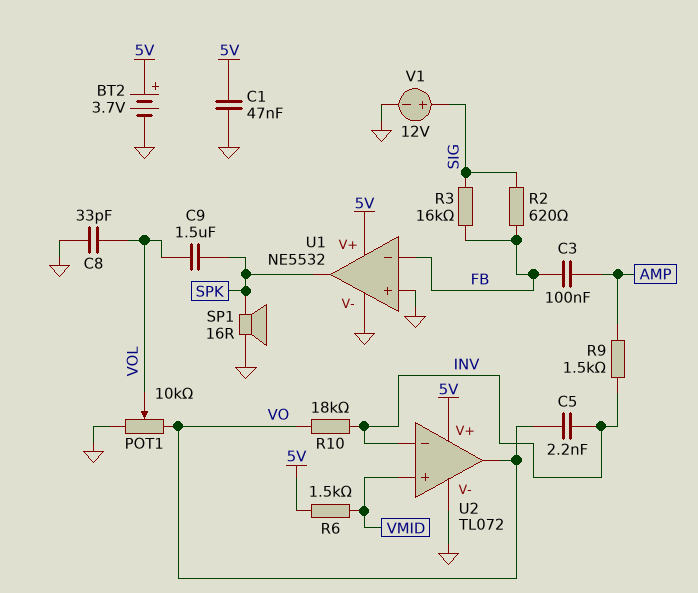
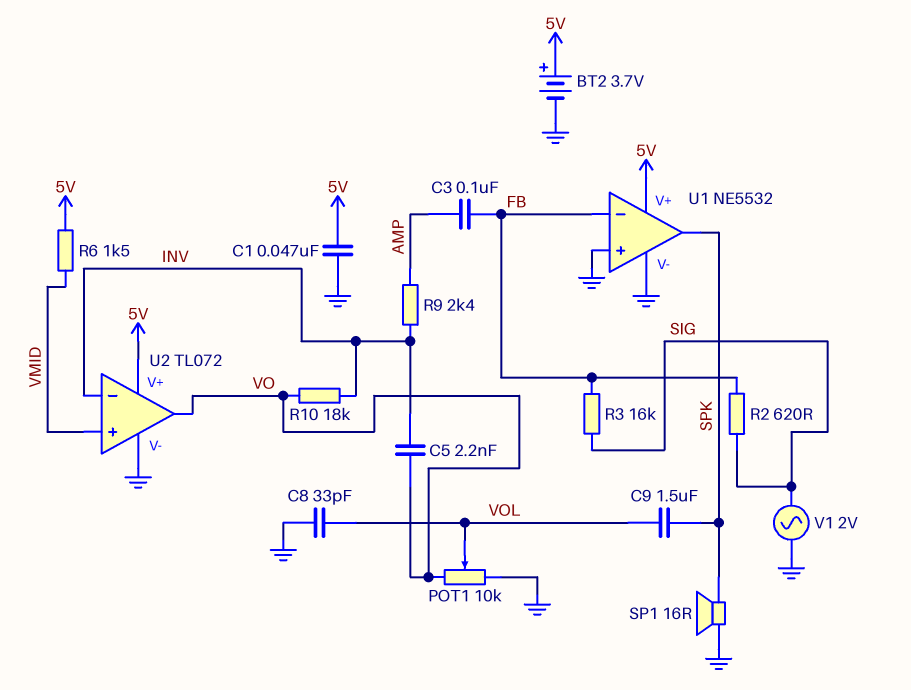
R9: 1.5k (AMP, INV) -> 2.4k (AMP, INV)
V1: 12V (plus SIG, minus GND) -> AC 2V (GND, SIG)

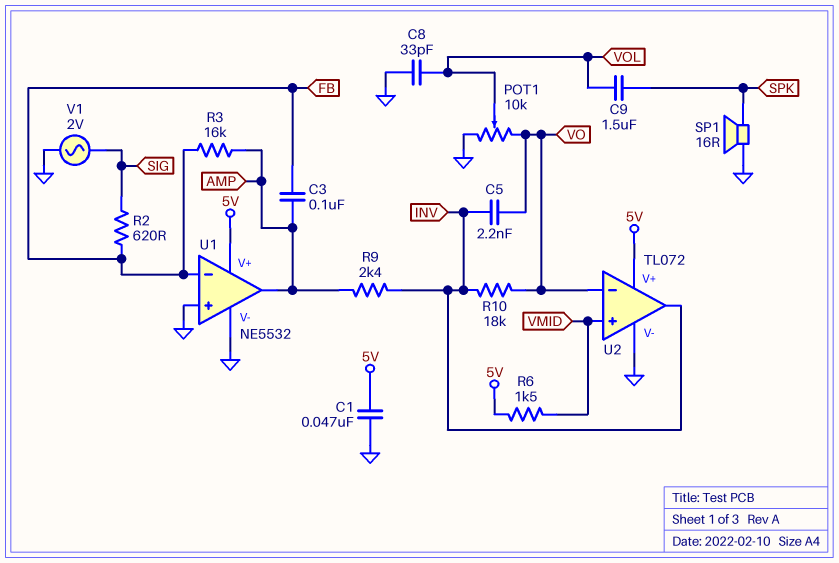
BT2: 3.7V (plus 5V, minus GND) -> none
R3: 16k (FB, SIG) -> 16k (AMP, FB)
U1 pin out: SPK -> AMP
U2 pin in-: INV -> VO
U2 pin out: VO -> INV

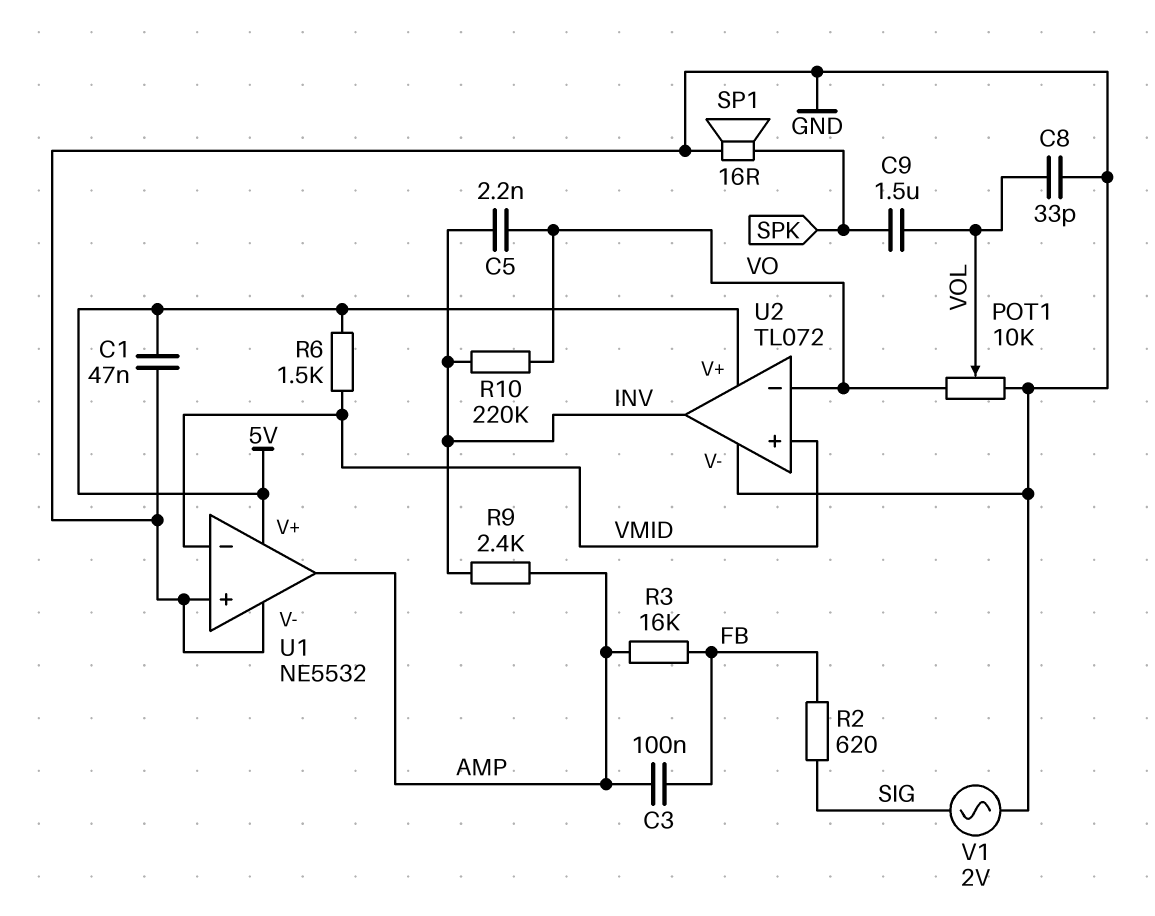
R10: 18k (INV, VO) -> 220k (INV, VO)
U1 pin in-: FB -> VMID

